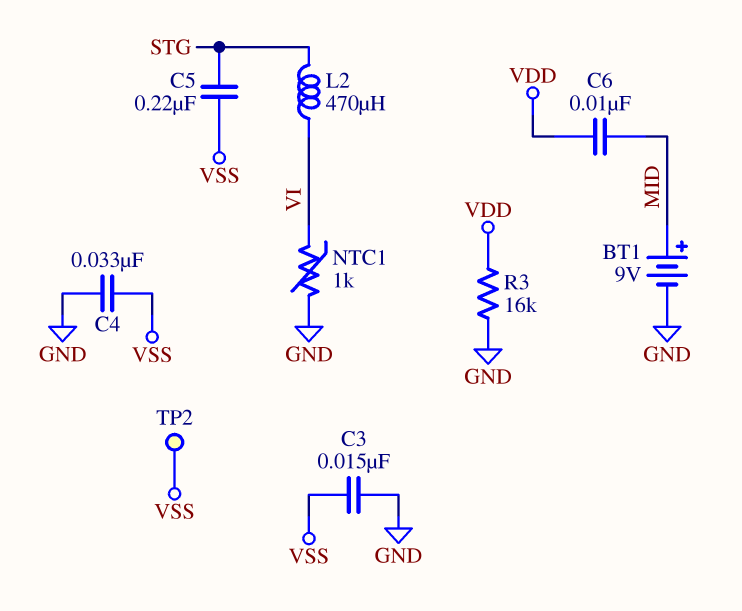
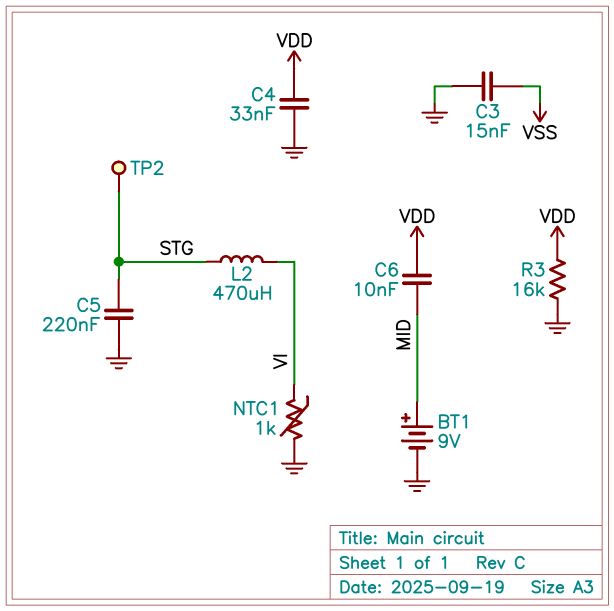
C4: 33nF (GND, VSS) -> 33nF (GND, VDD)
C5: 220nF (STG, VSS) -> 220nF (GND, STG)
TP2: test point (VSS) -> test point (STG)

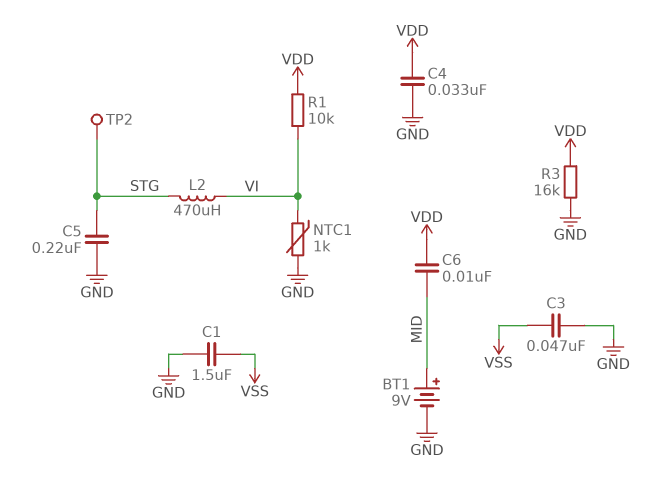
C1: none -> 1.5uF (GND, VSS)
C3: 15nF (GND, VSS) -> 47nF (GND, VSS)
R1: none -> 10k (VDD, VI)

